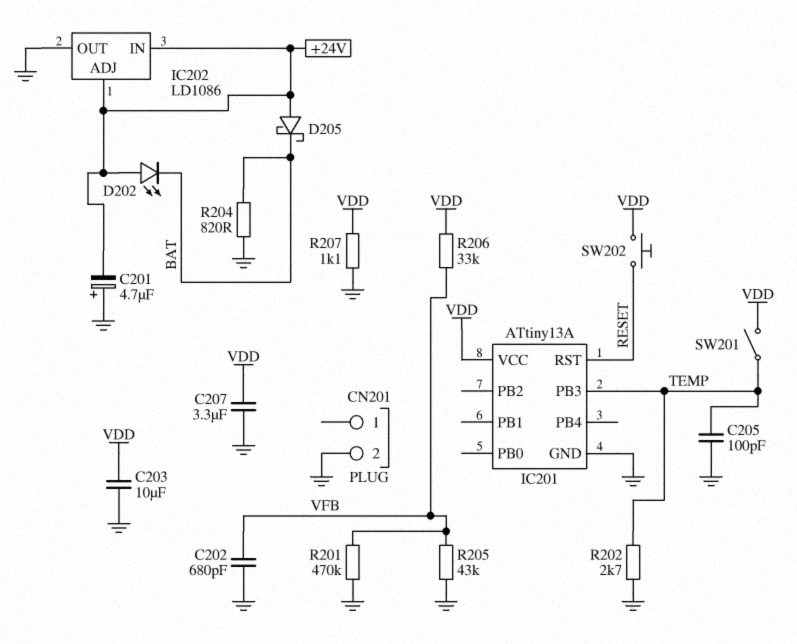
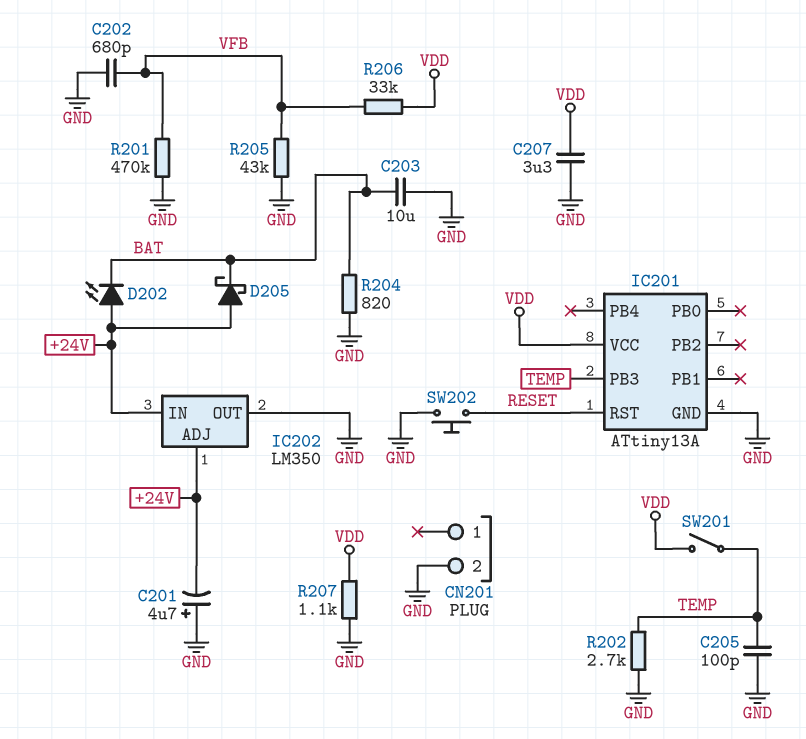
C203: 10uF (GND, VDD) -> 10uF (BAT, GND)
IC202: LD1086 -> LM350
SW202: button (RESET, VDD) -> button (GND, RESET)

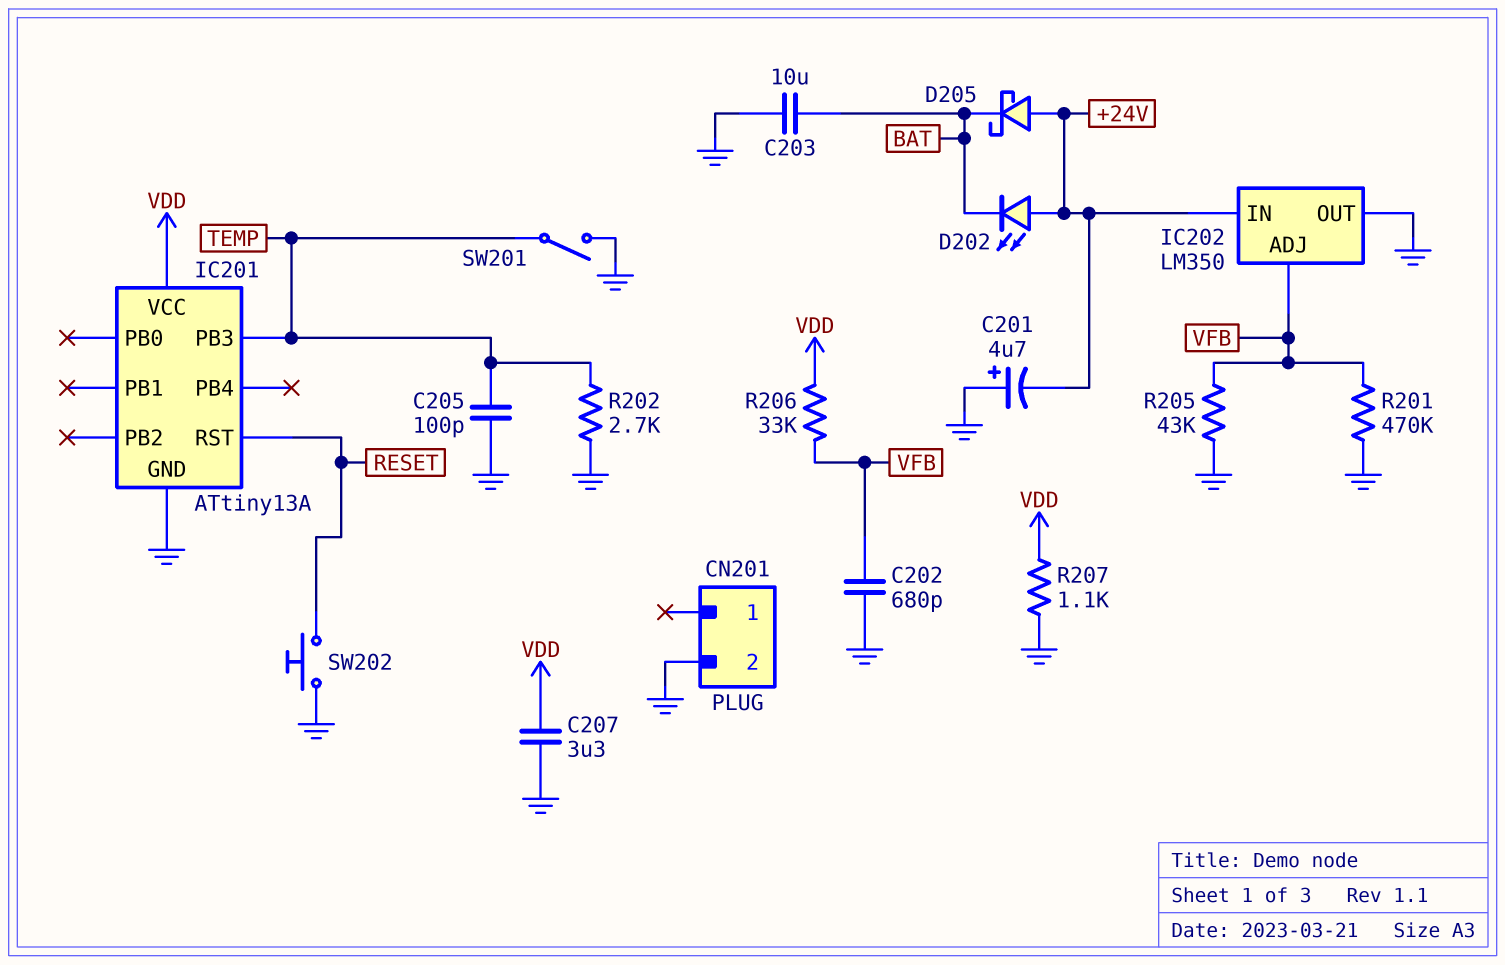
IC202 pin ADJ: +24V -> VFB
R204: 820 (BAT, GND) -> none
SW201: switch (TEMP, VDD) -> switch (GND, TEMP)

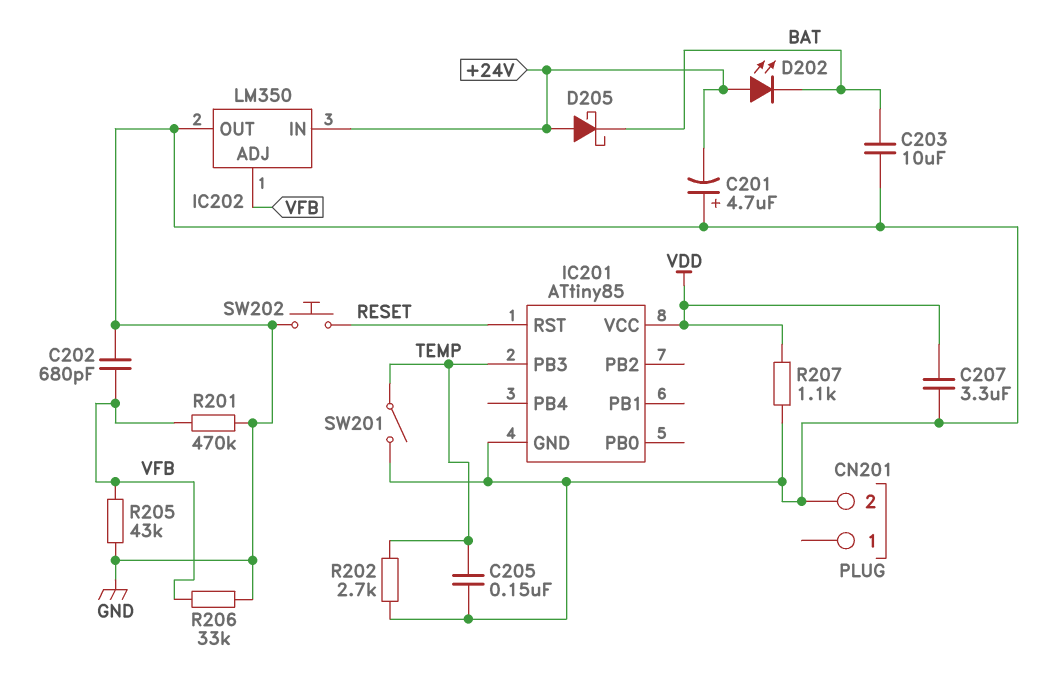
C205: 100pF (GND, TEMP) -> 150nF (GND, TEMP)
IC201: ATtiny13A -> ATtiny85
R206: 33k (VDD, VFB) -> 33k (GND, VFB)

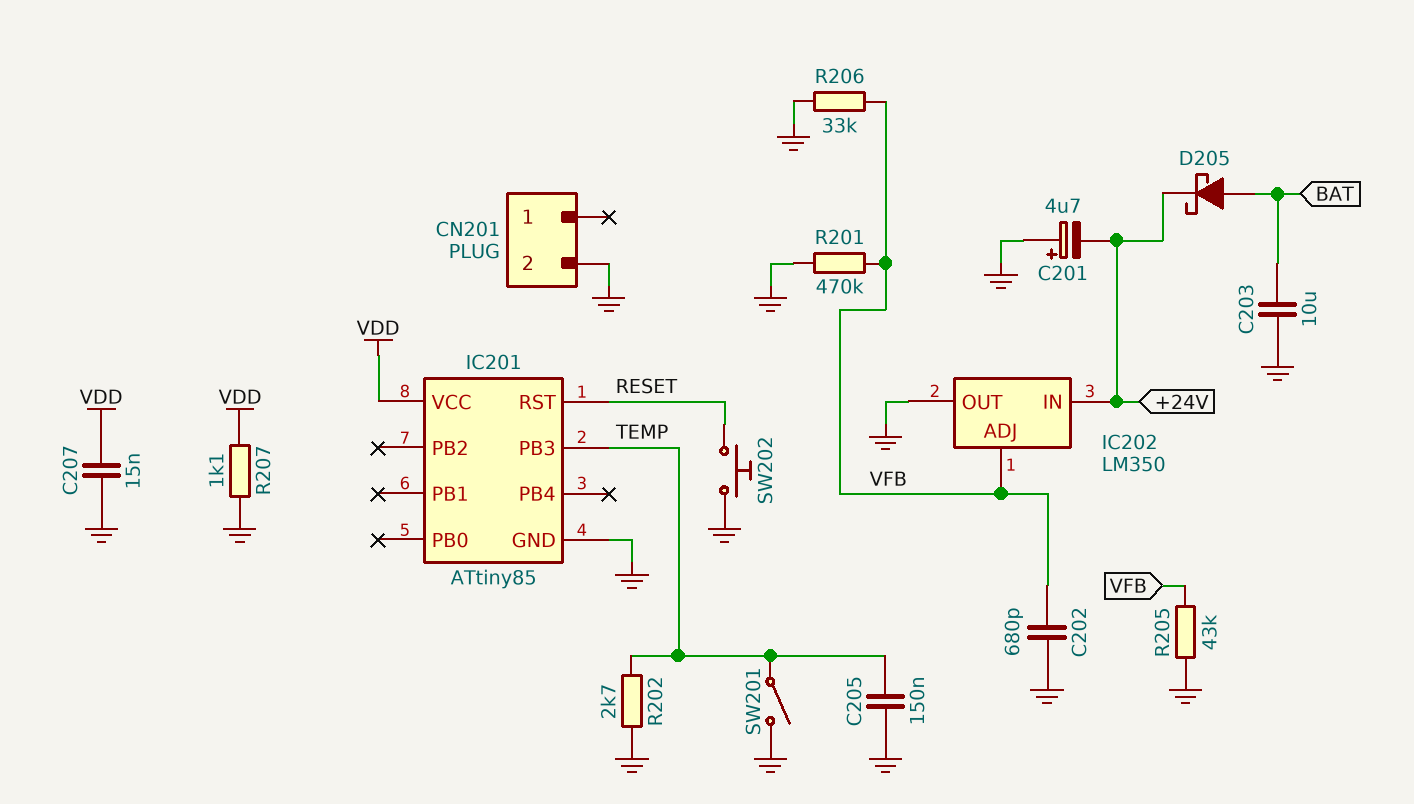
C207: 3.3uF (GND, VDD) -> 15nF (GND, VDD)
D202: LED (A +24V, K BAT) -> none
D205: schottky (A +24V, K BAT) -> schottky (A BAT, K +24V)

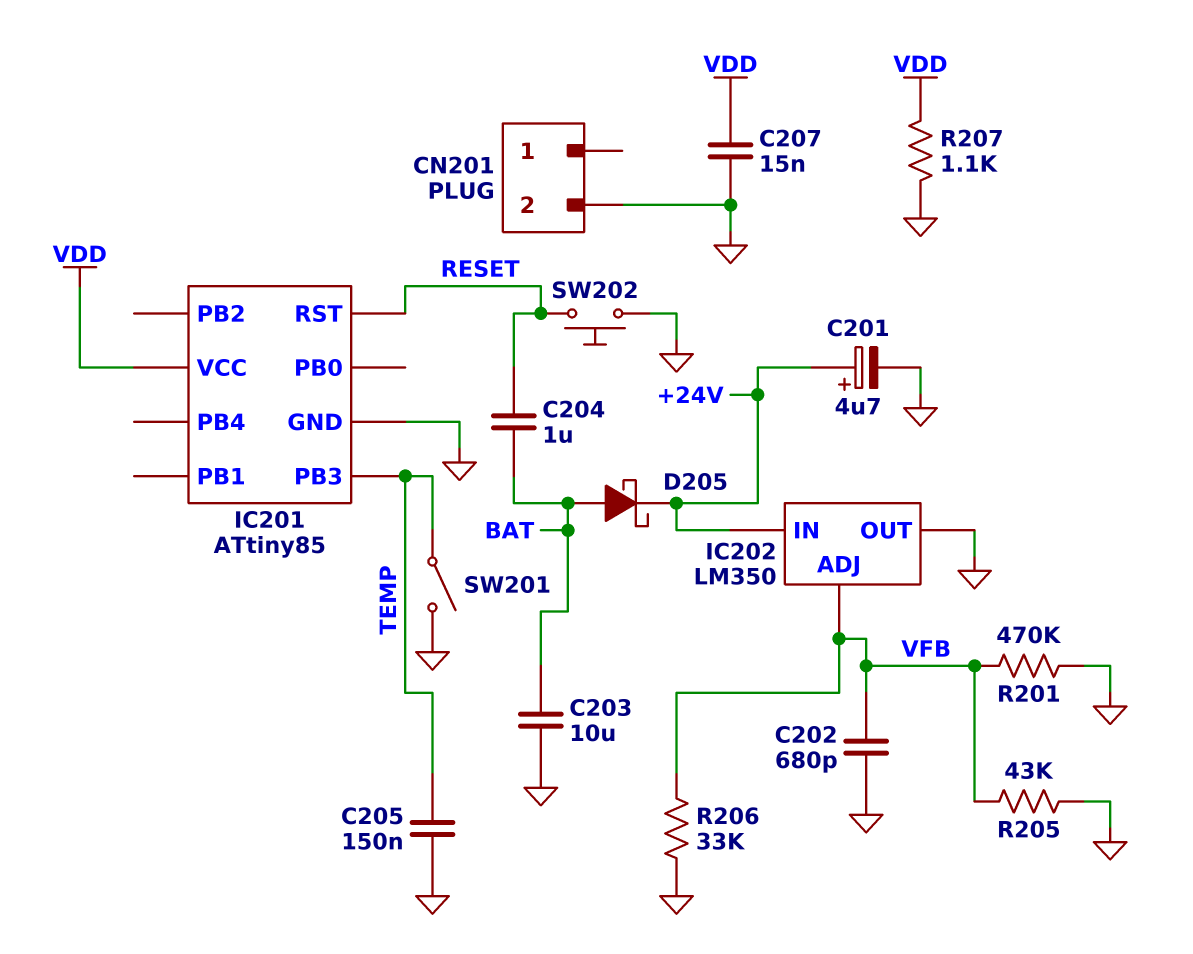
C201: 4.7uF (plus GND, minus +24V) -> 4.7uF (plus +24V, minus GND)
C204: none -> 1uF (BAT, RESET)
R202: 2.7k (GND, TEMP) -> none

